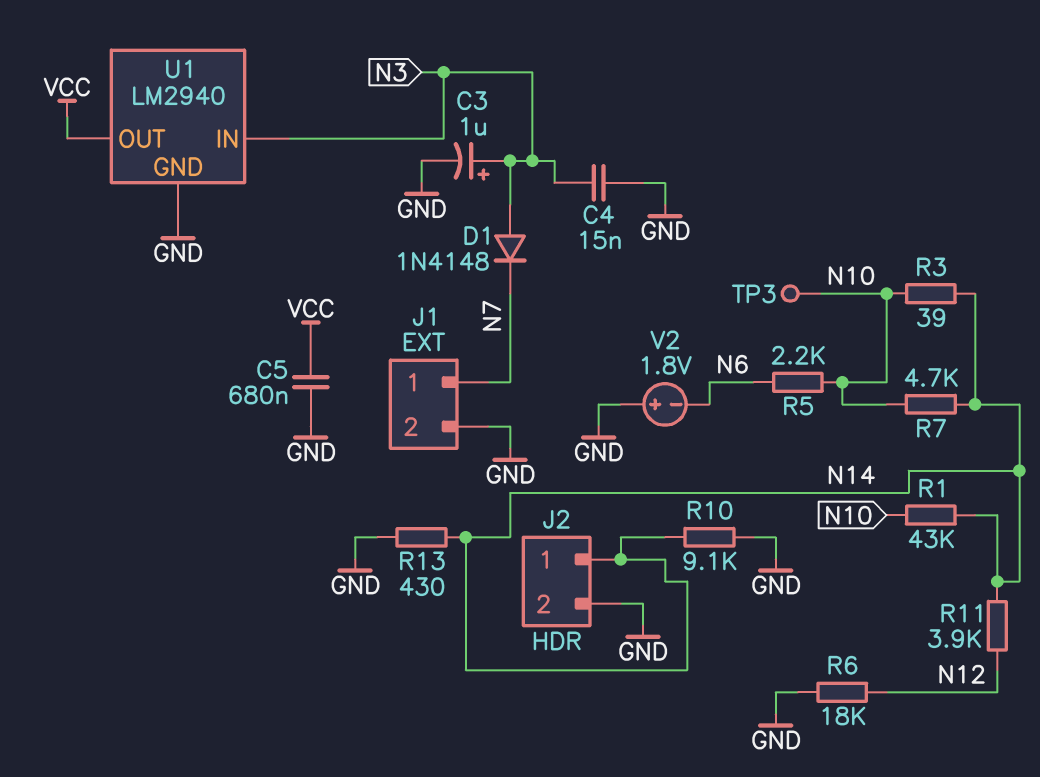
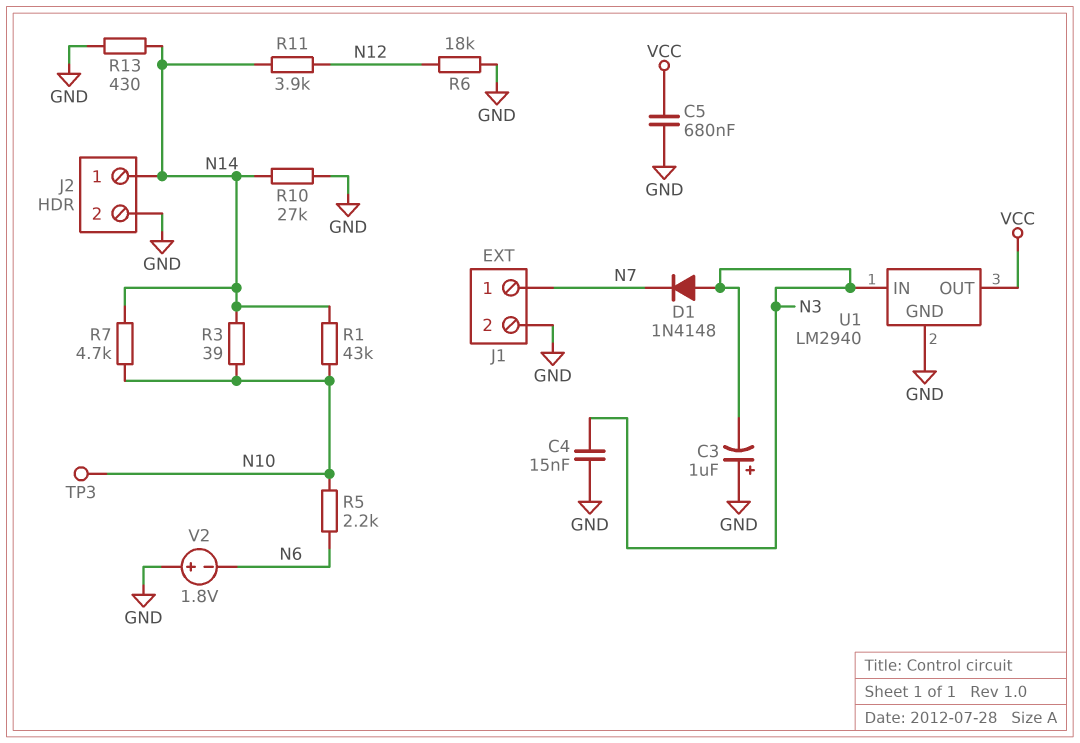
C3: 1uF (plus N3, minus GND) -> 1uF (plus GND, minus N3)
R10: 9.1k (GND, N14) -> 27k (GND, N14)

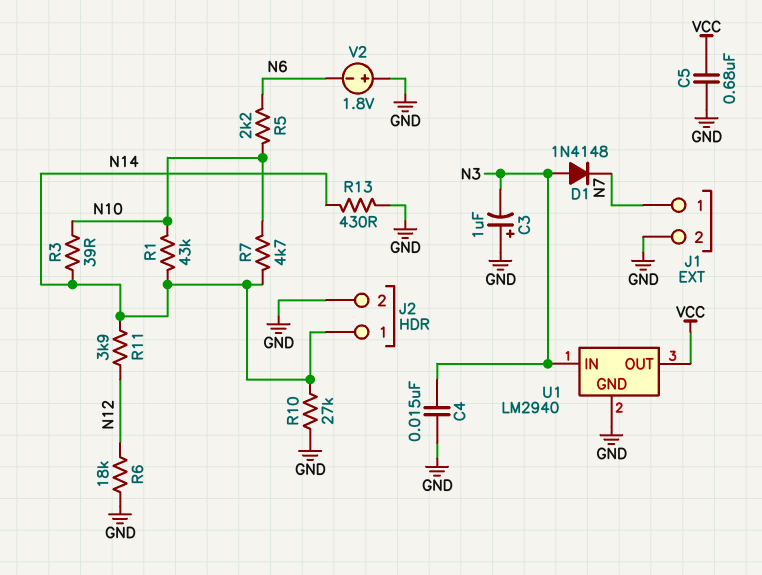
TP3: test point (N10) -> none

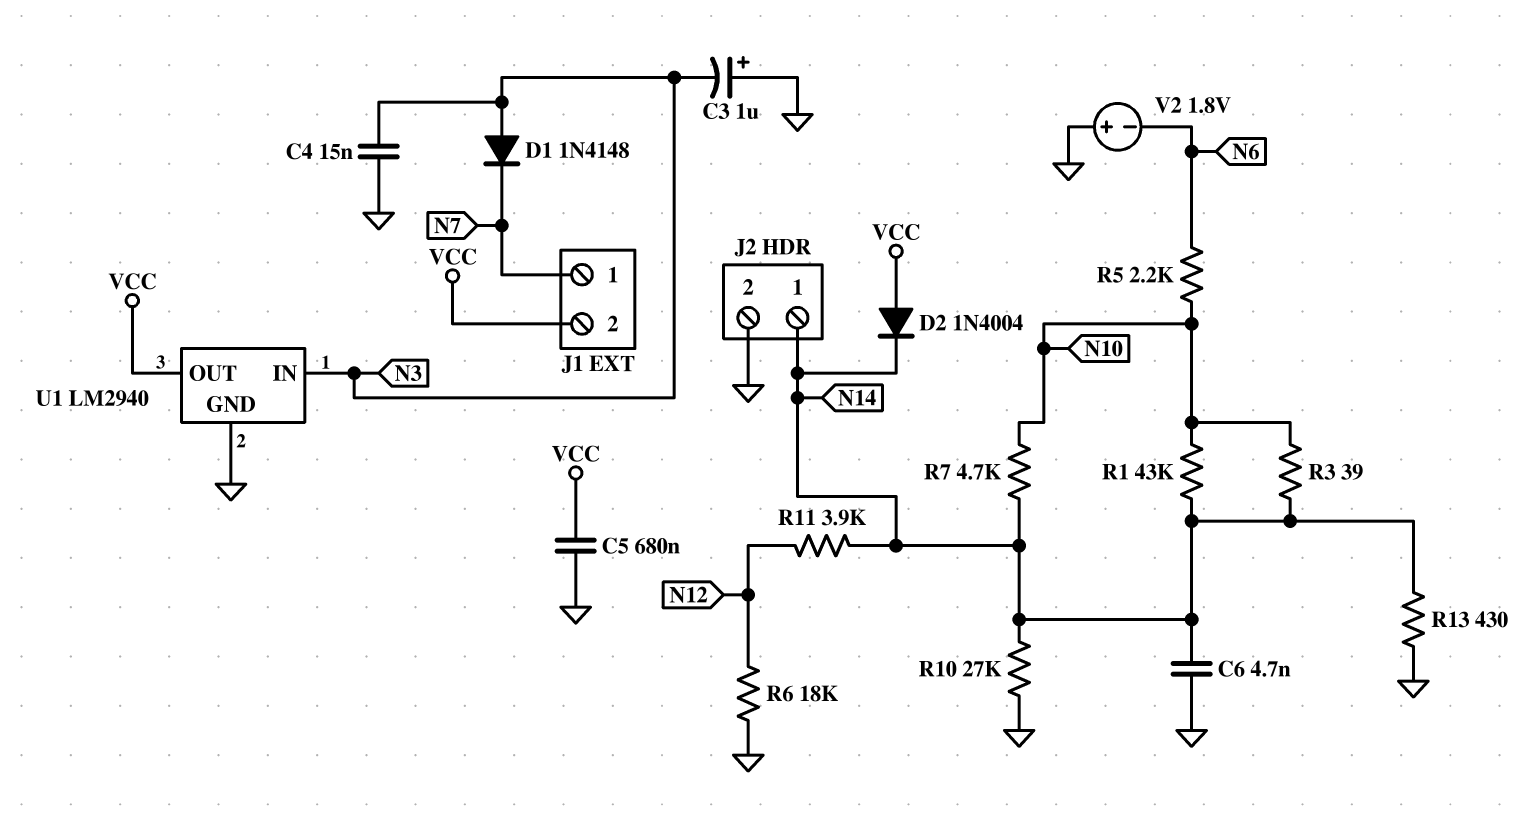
C6: none -> 4.7nF (GND, N14)
D2: none -> diode 1N4004 (A VCC, K N14)
J1 pin 2: GND -> VCC

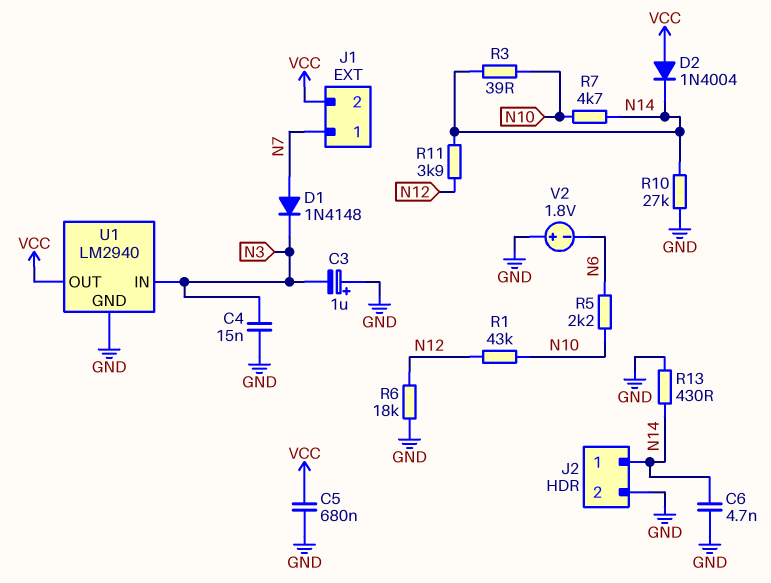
D1: diode 1N4148 (A N3, K N7) -> diode 1N4148 (A N7, K N3)
R1: 43k (N10, N14) -> 43k (N10, N12)

